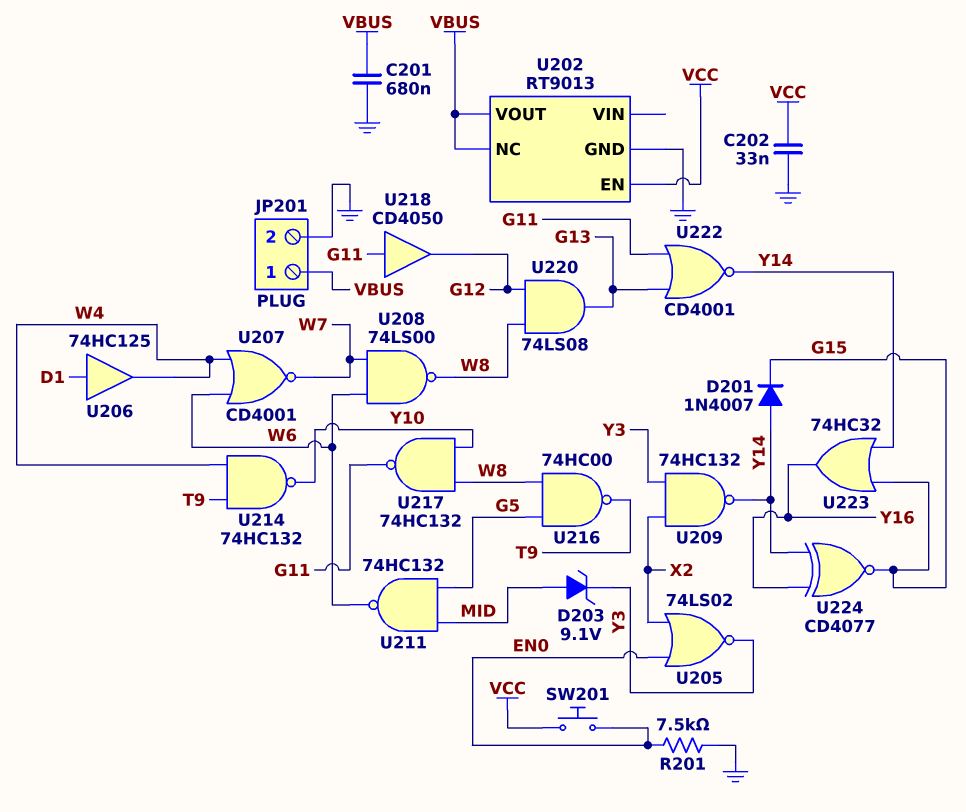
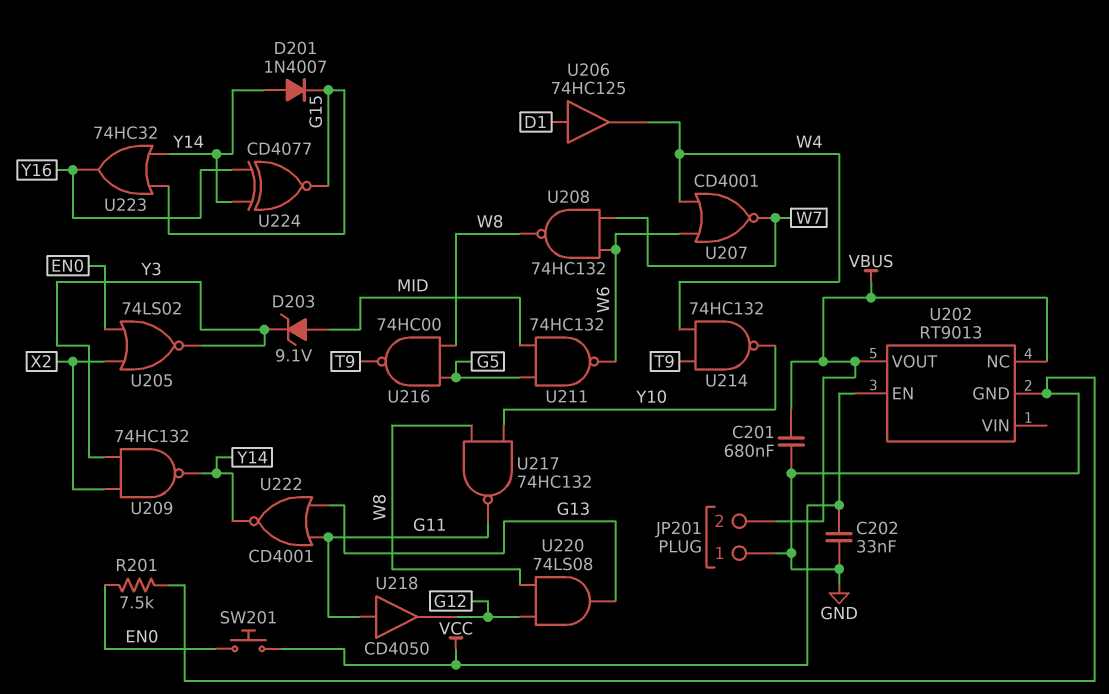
JP201 pin 1: VBUS -> GND
JP201 pin 2: GND -> VBUS
U208: NAND 74LS00 (in W6, in W7, out W8) -> NAND 74HC132 (in W6, in W7, out W8)

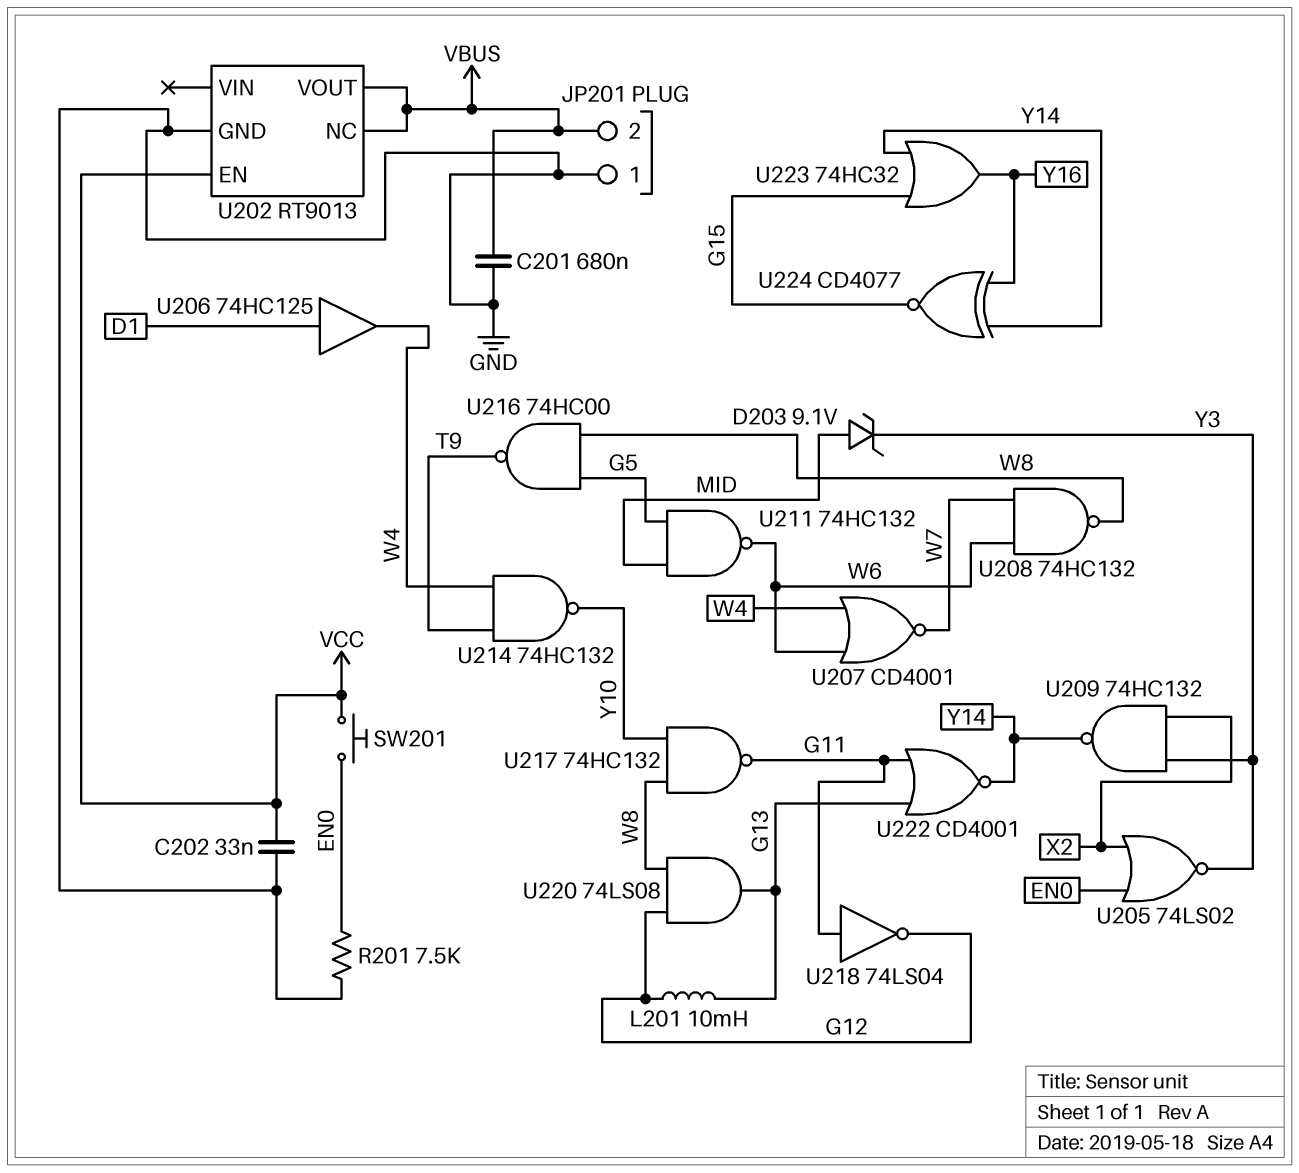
D201: diode 1N4007 (A Y14, K G15) -> none
L201: none -> 10mH (G12, G13)
U218: buffer CD4050 (in G11, out G12) -> NOT 74LS04 (in G11, out G12)

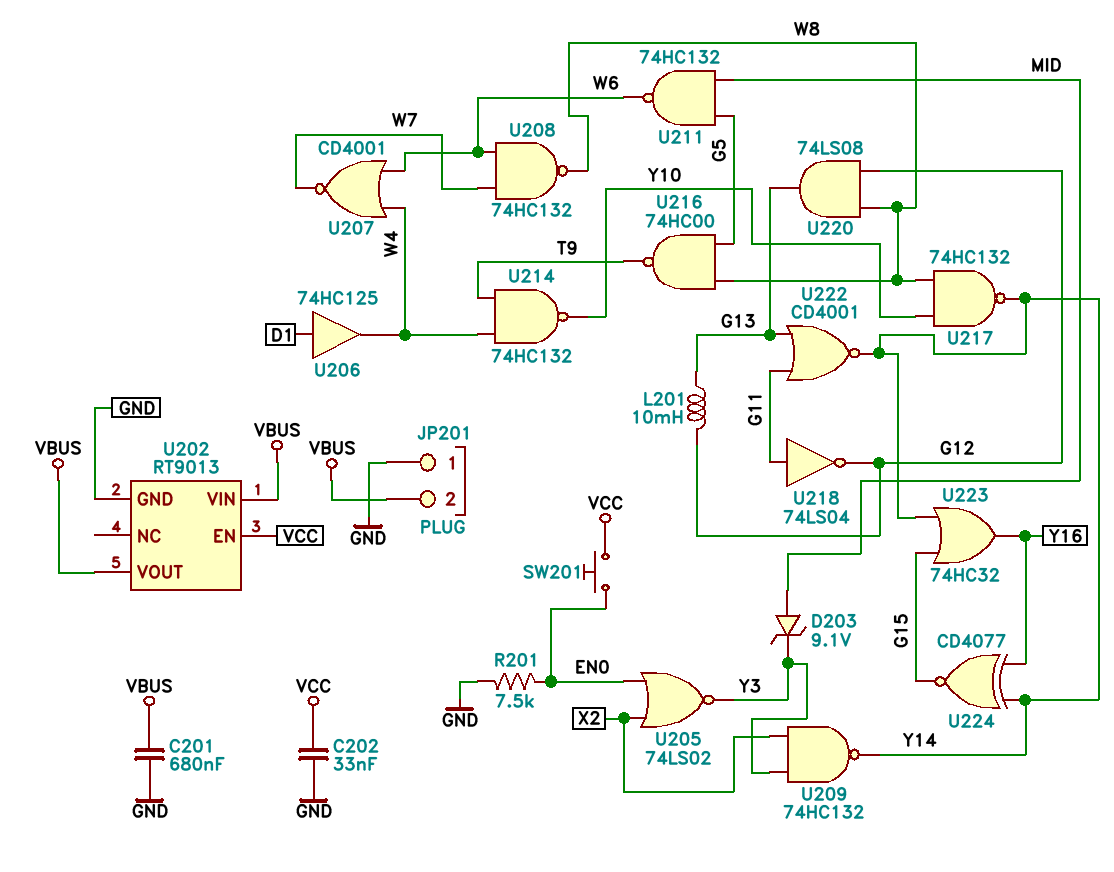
U202 pin NC: VBUS -> none
U202 pin VIN: none -> VBUS
U217: NAND 74HC132 (in W8, in Y10, out G11) -> NAND 74HC132 (in W8, in Y10, out Y14)

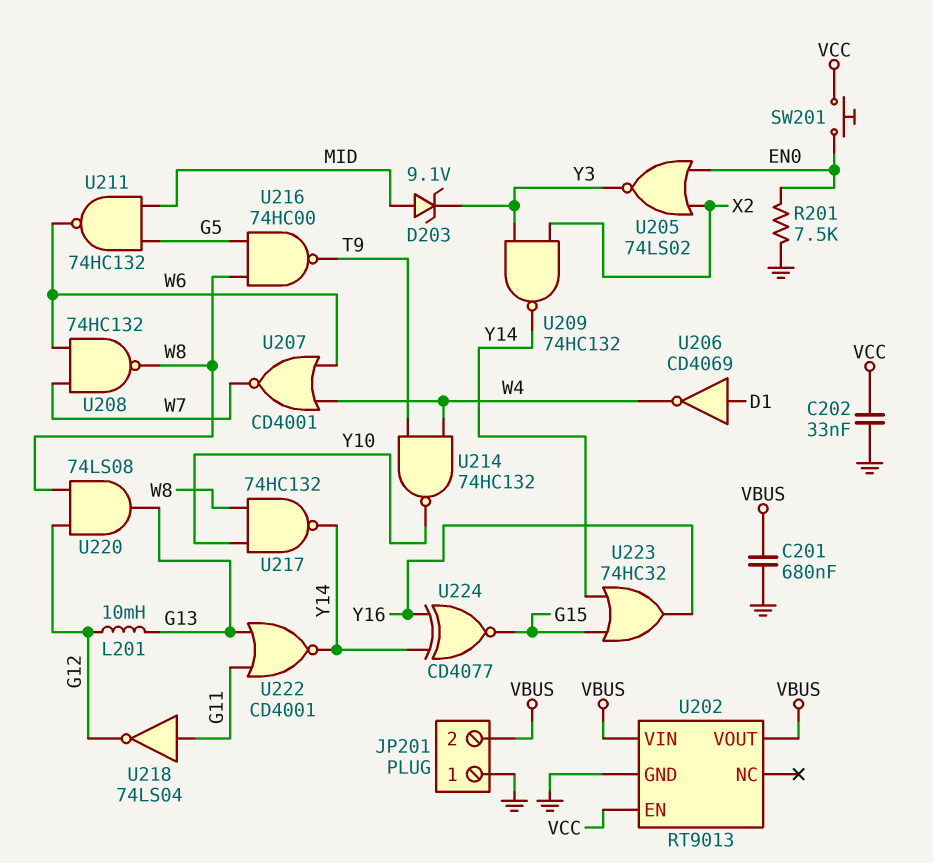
U206: buffer 74HC125 (in D1, out W4) -> NOT CD4069 (in D1, out W4)

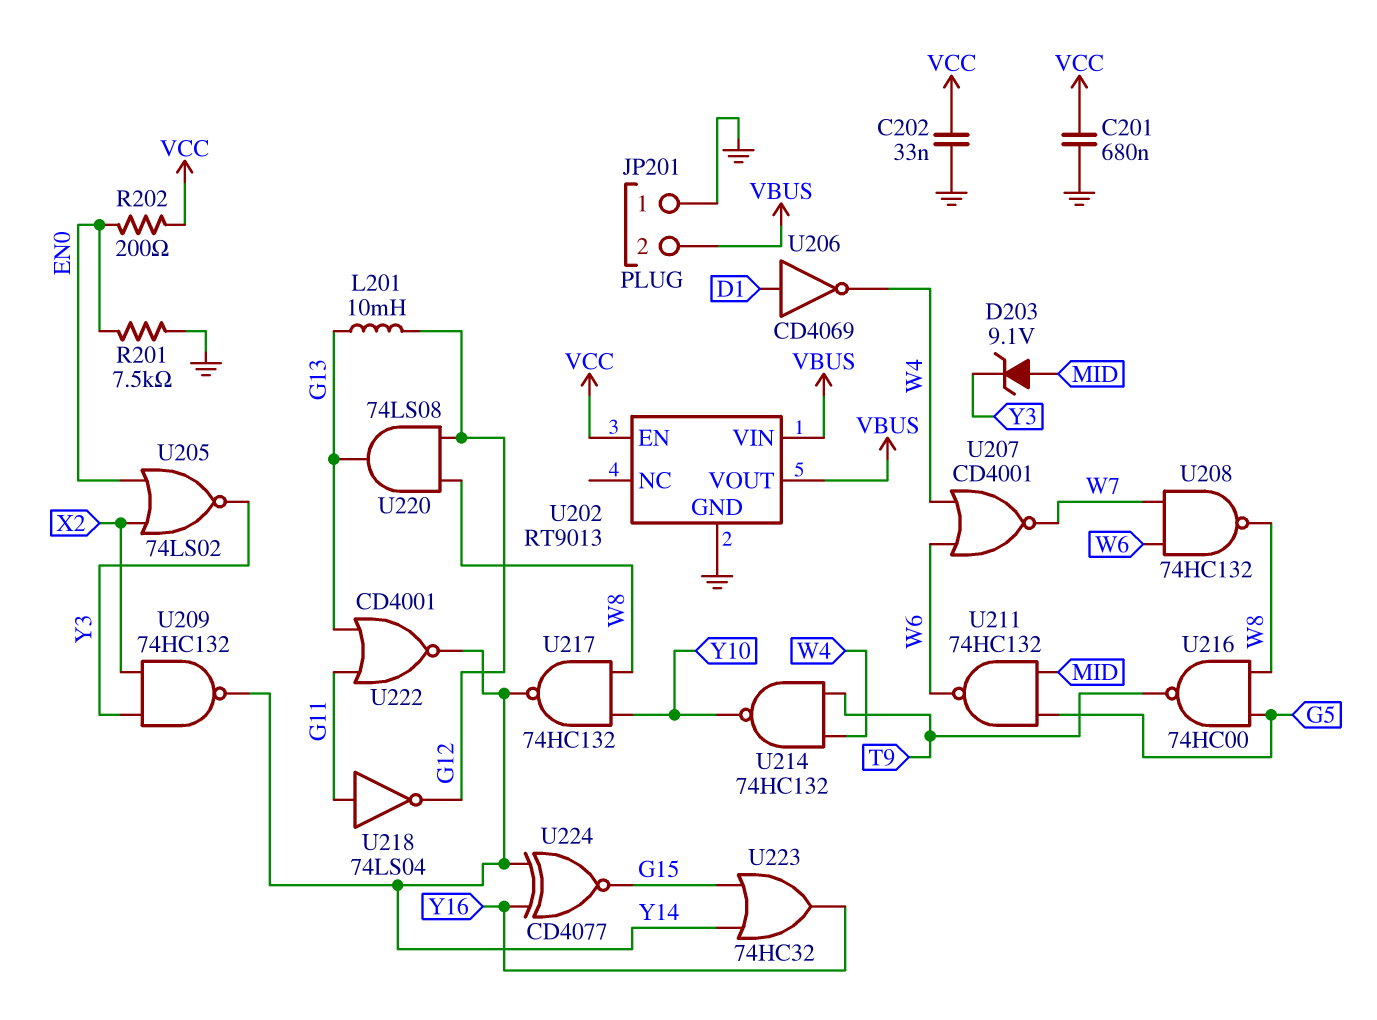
C201: 680nF (GND, VBUS) -> 680nF (GND, VCC)
R202: none -> 200 (EN0, VCC)
SW201: button (EN0, VCC) -> none

